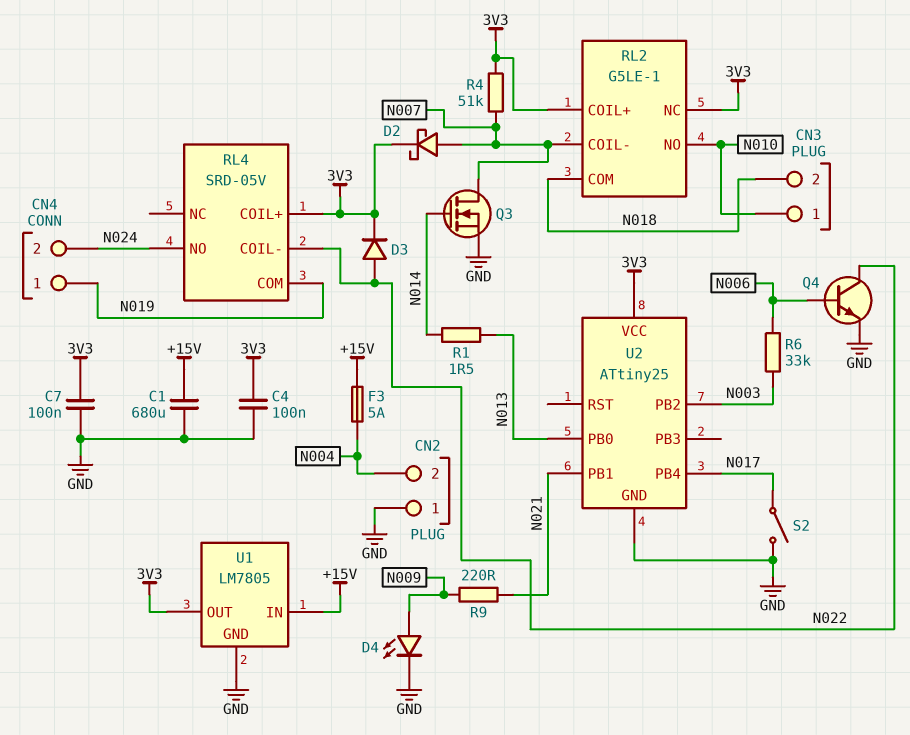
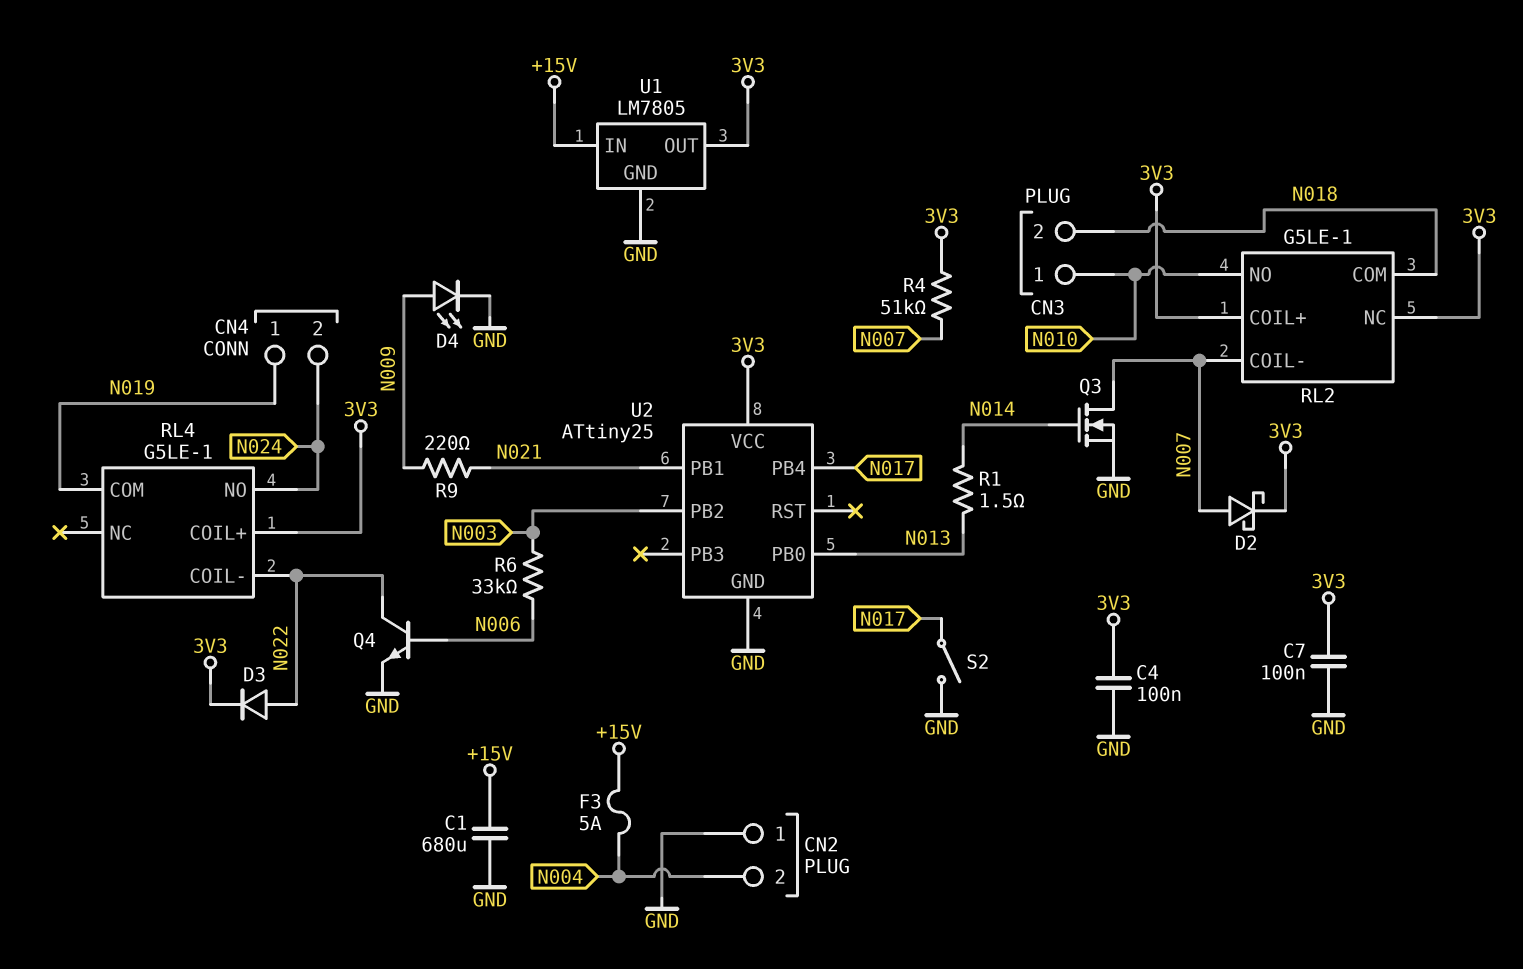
RL4: SRD-05V -> G5LE-1

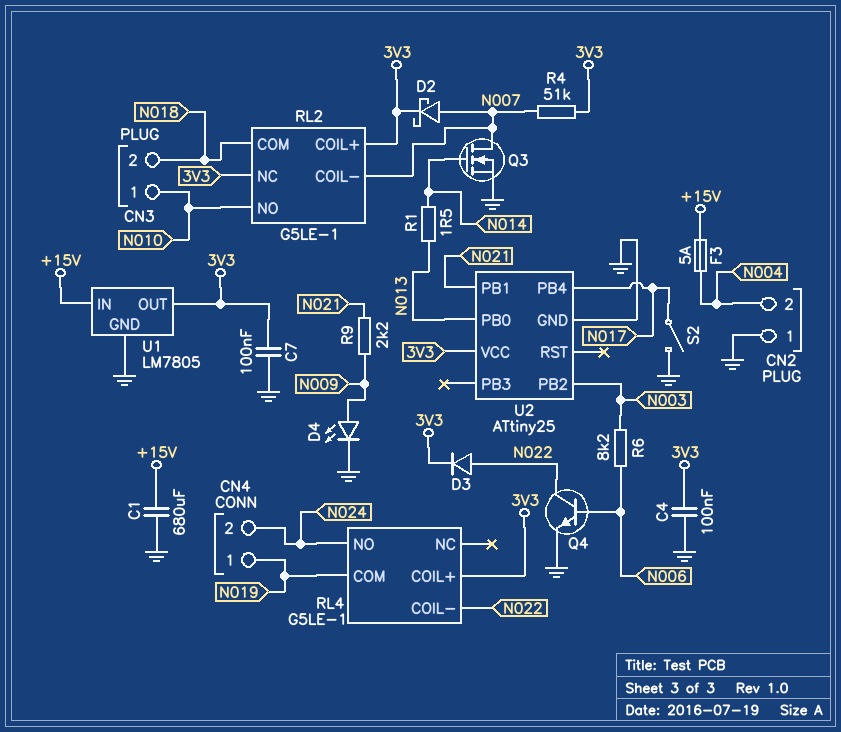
R6: 33k (N003, N006) -> 8.2k (N003, N006)
R9: 220 (N009, N021) -> 2.2k (N009, N021)

